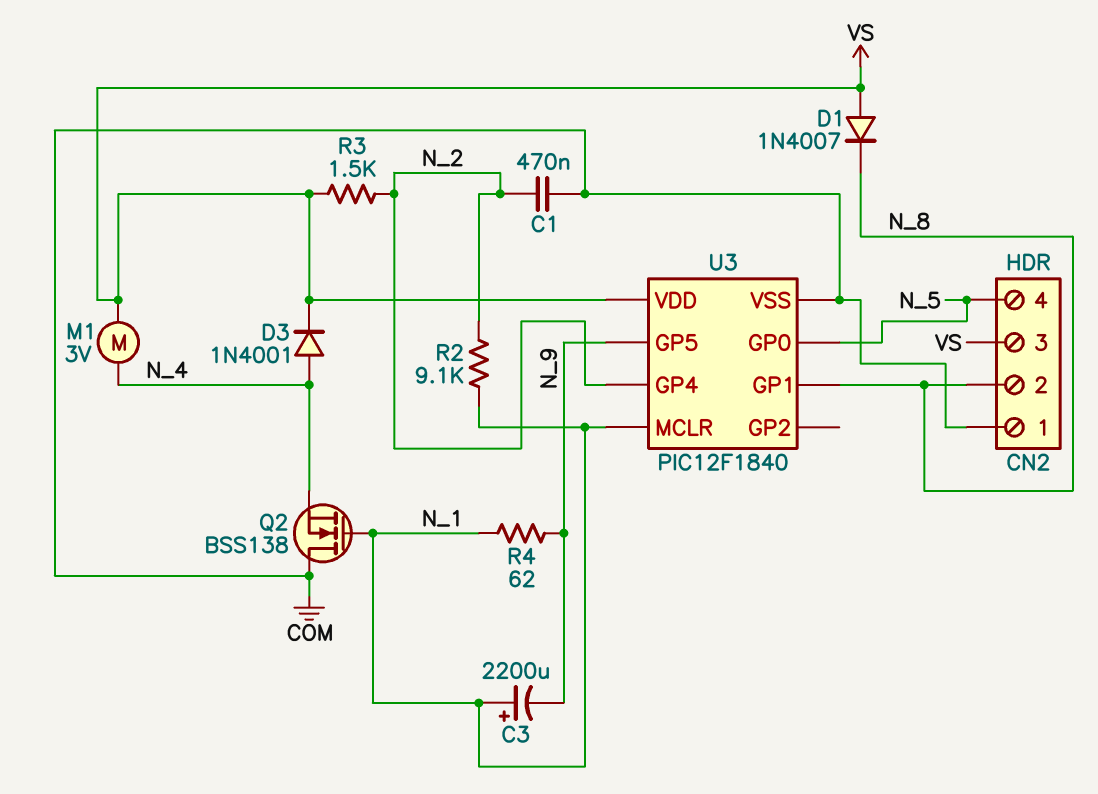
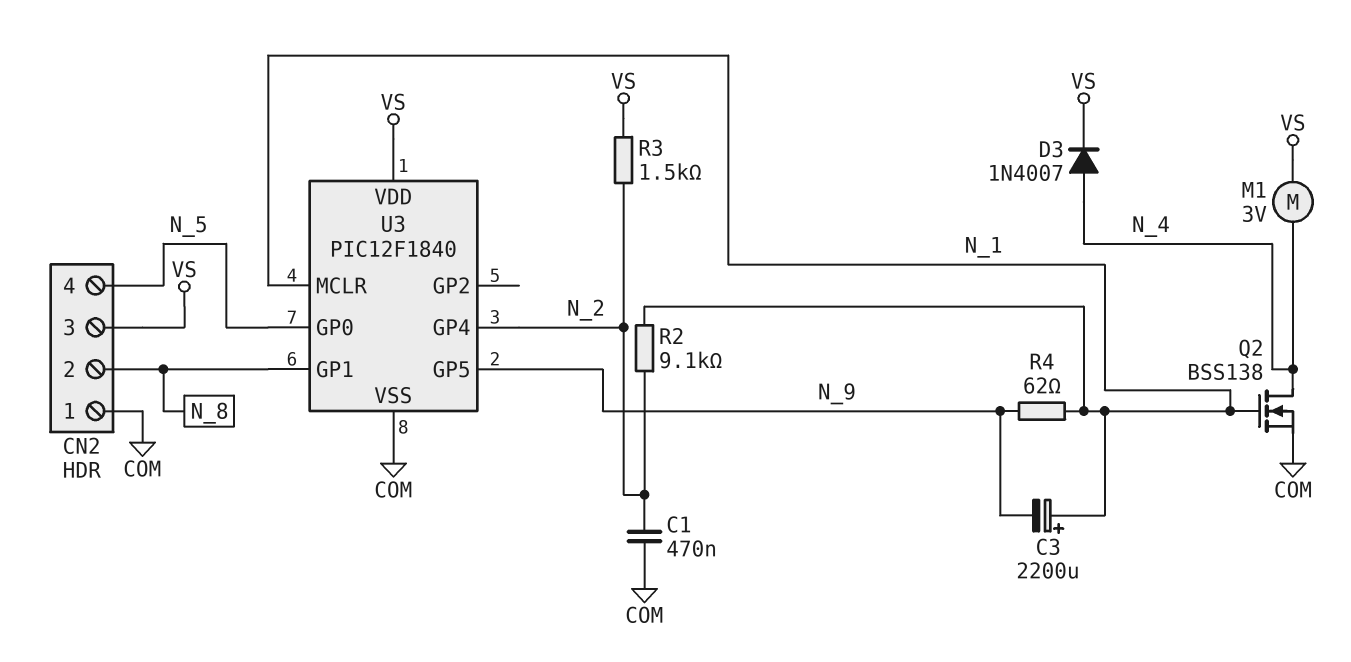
D1: diode 1N4007 (A VS, K N_8) -> none
D3: diode 1N4001 (A N_4, K VS) -> diode 1N4007 (A N_4, K VS)
Q2: NMOS BSS138 (G N_1, D COM, S N_4) -> NMOS BSS138 (G N_1, D N_4, S COM)

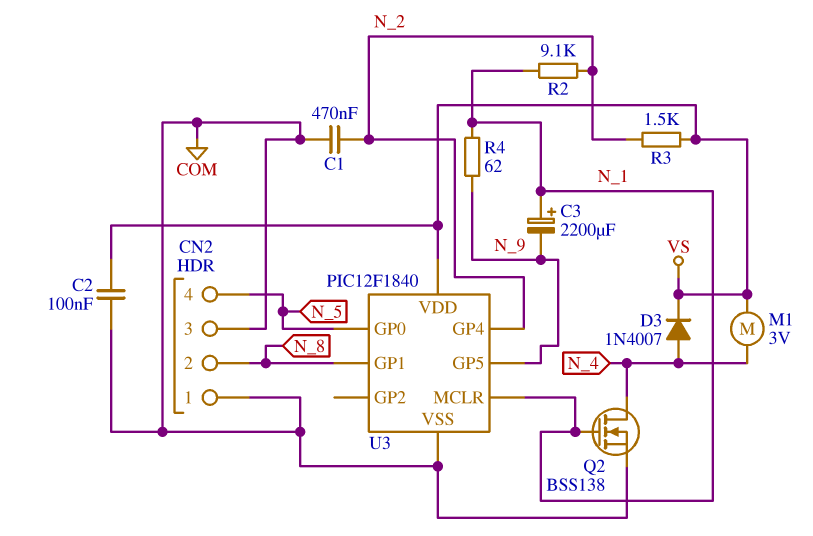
C2: none -> 100nF (COM, VS)
CN2 pin 3: VS -> COM

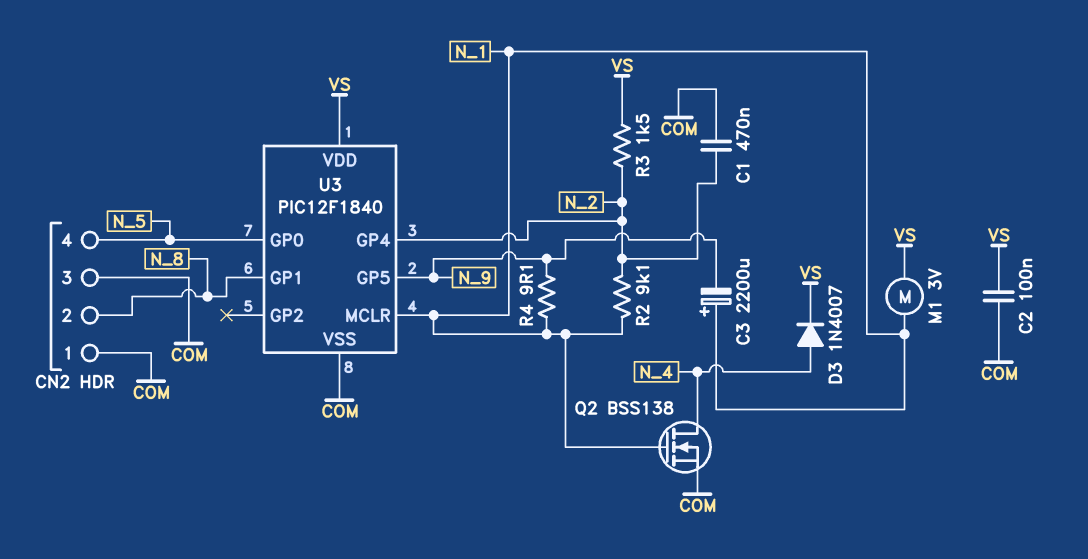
M1: motor 3V (N_4, VS) -> motor 3V (N_1, VS)
R4: 62 (N_1, N_9) -> 9.1 (N_1, N_9)

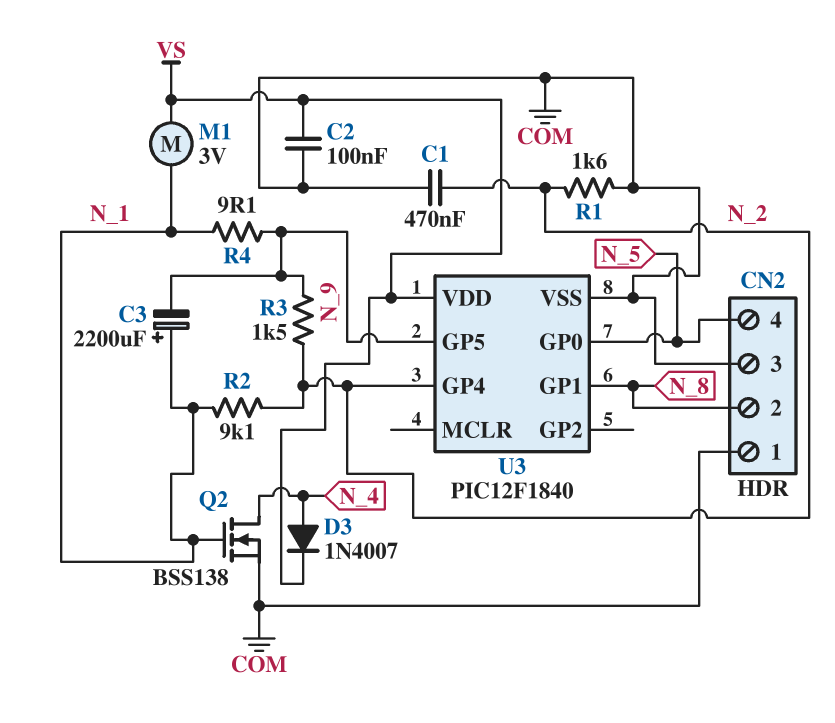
R1: none -> 1.6k (COM, N_2)
R3: 1.5k (N_2, VS) -> 1.5k (N_2, N_9)
U3 pin MCLR: N_1 -> none

